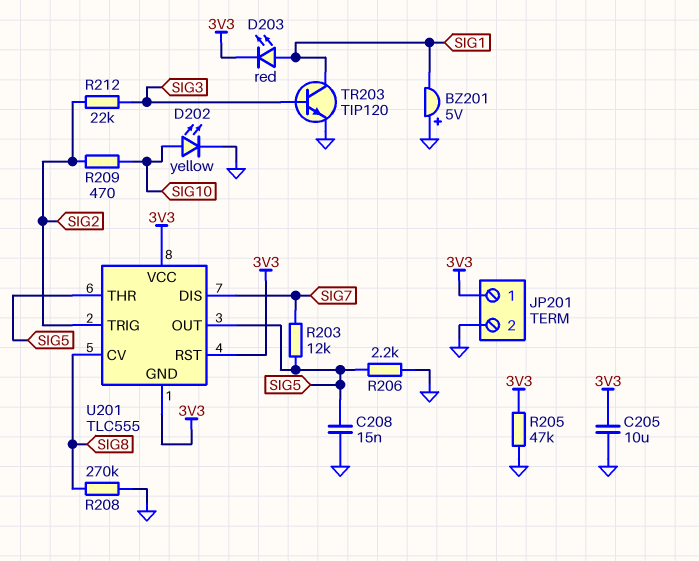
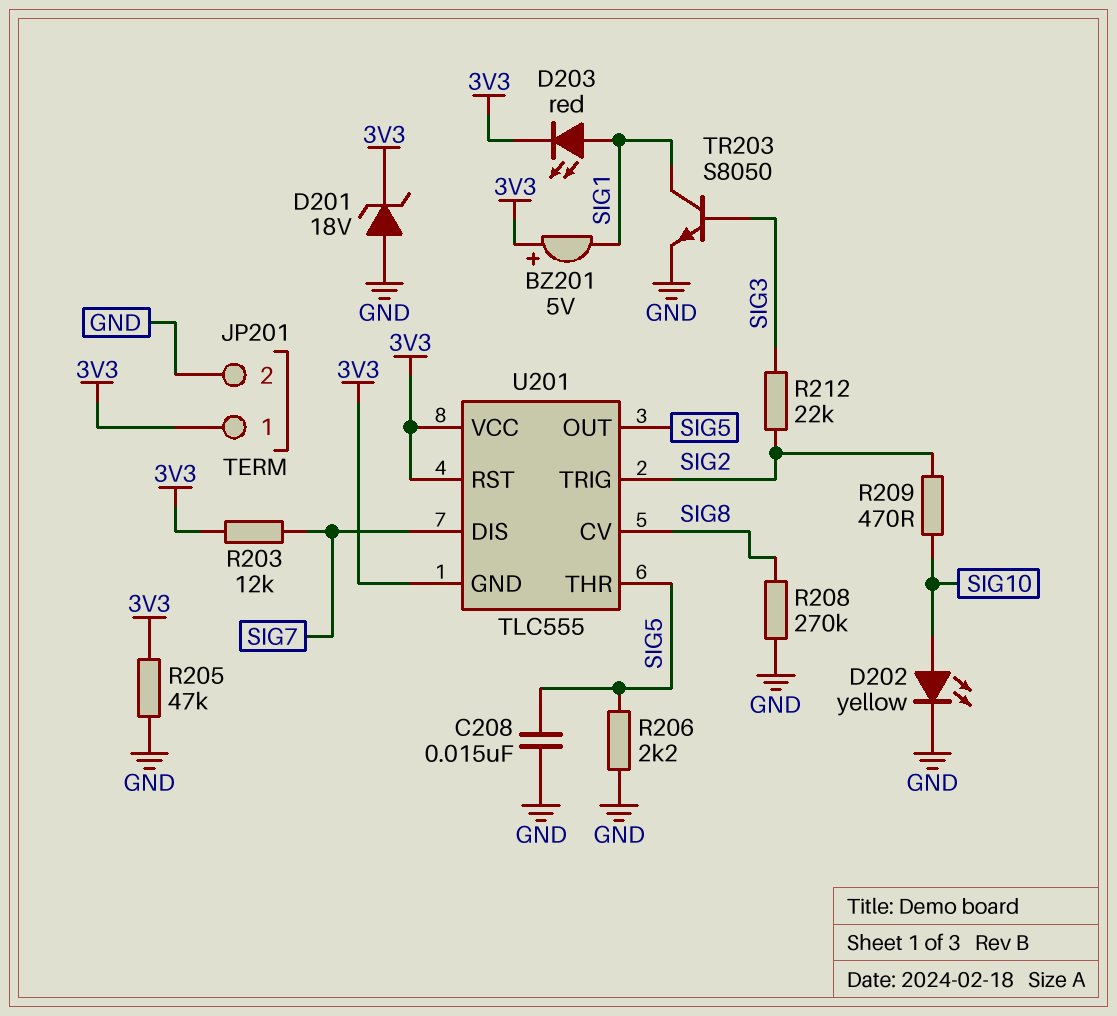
BZ201: buzzer 5V (plus GND, minus SIG1) -> buzzer 5V (plus 3V3, minus SIG1)
C205: 10uF (3V3, GND) -> none
D201: none -> zener 18V (A GND, K 3V3)
R203: 12k (SIG5, SIG7) -> 12k (3V3, SIG7)
TR203: NPN TIP120 (B SIG3, C SIG1, E GND) -> NPN S8050 (B SIG3, C SIG1, E GND)

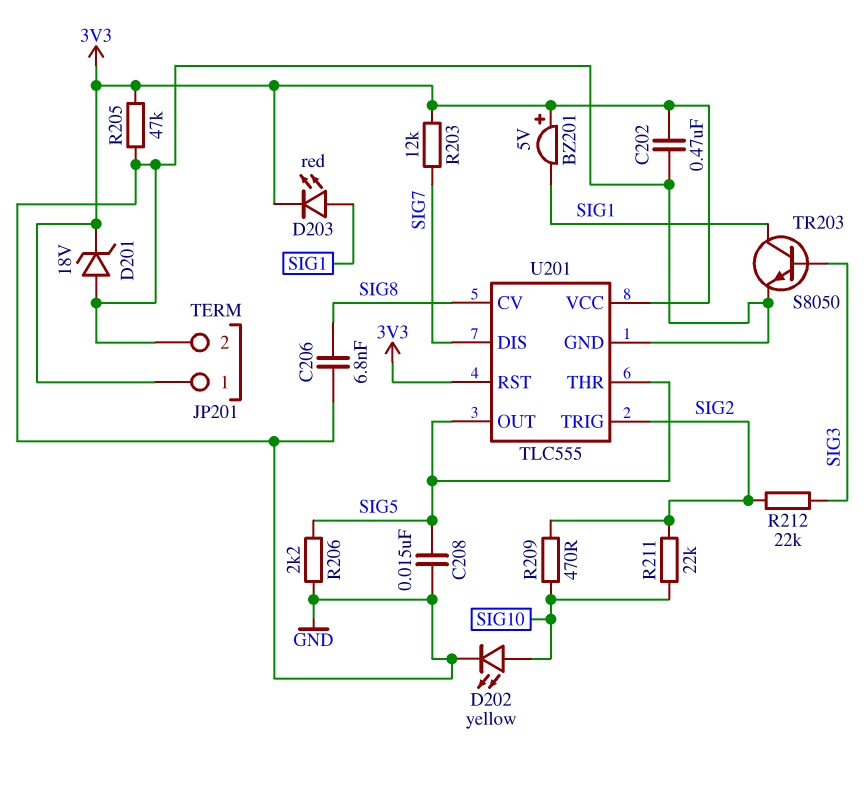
C202: none -> 470nF (3V3, GND)
C206: none -> 6.8nF (GND, SIG8)
R208: 270k (GND, SIG8) -> none
R211: none -> 22k (SIG2, SIG10)
U201 pin GND: 3V3 -> GND

